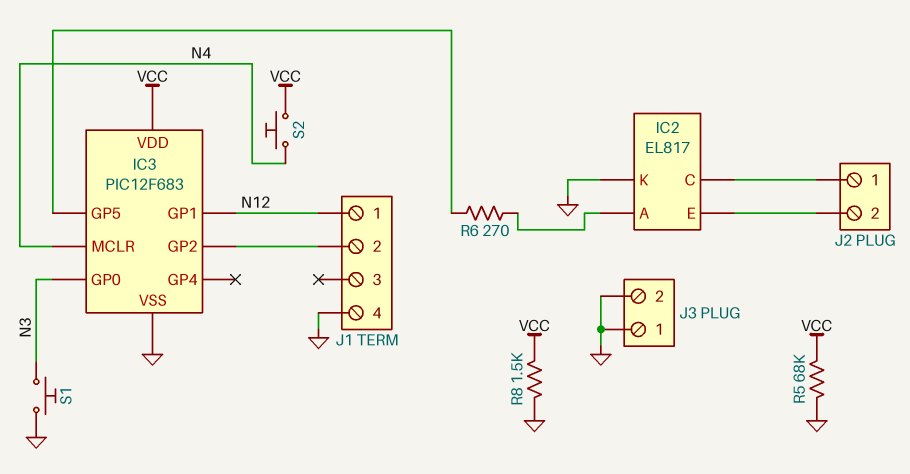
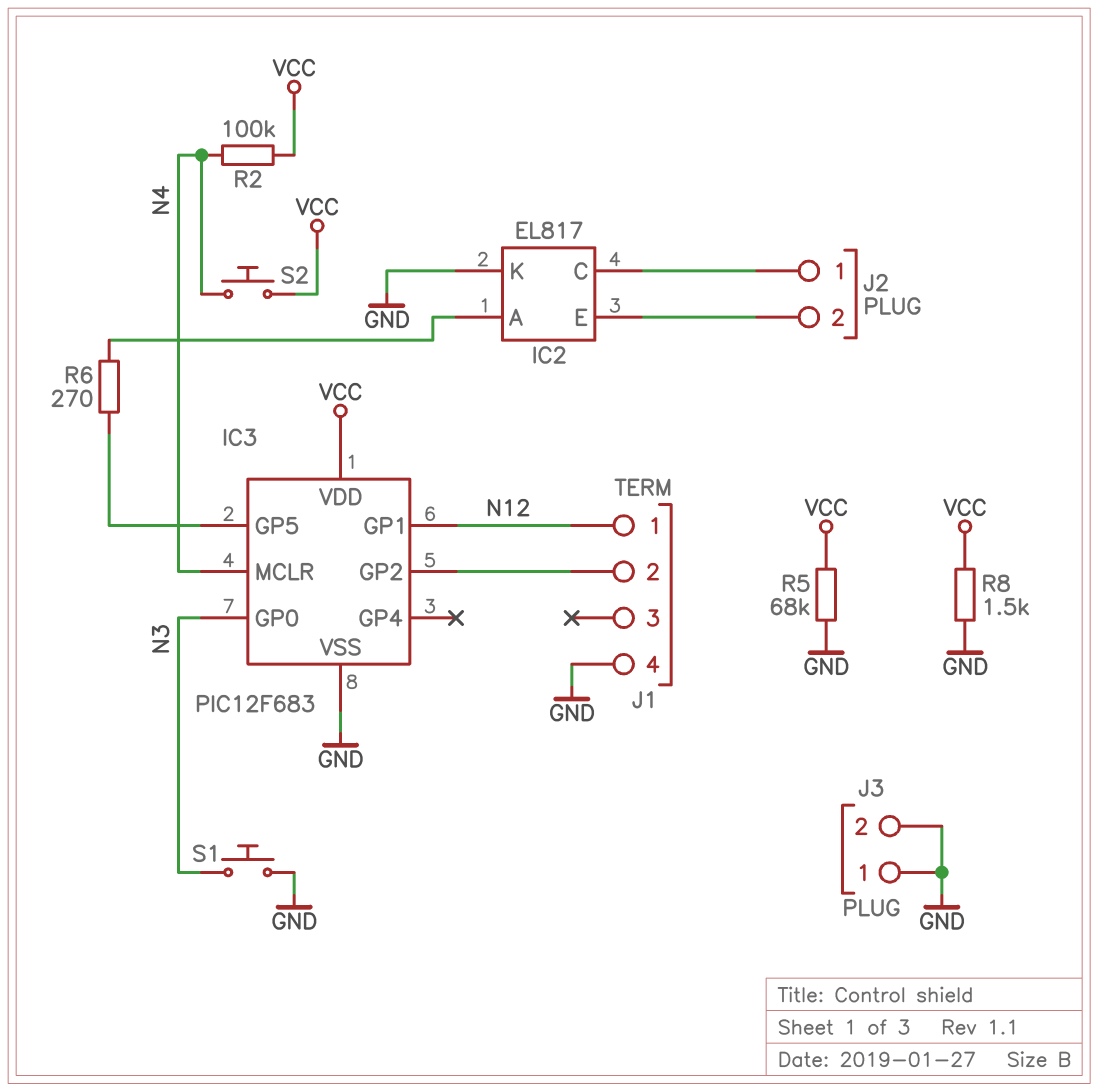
R2: none -> 100k (N4, VCC)

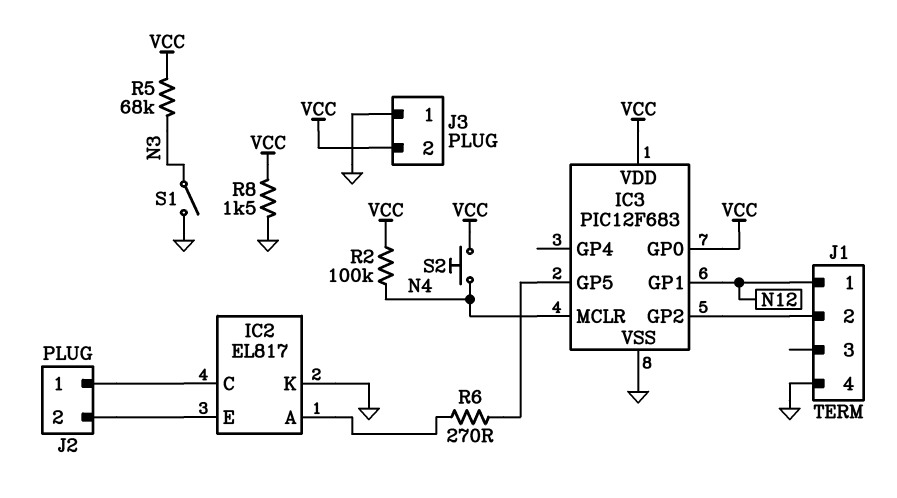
IC3 pin GP0: N3 -> VCC
J3 pin 2: GND -> VCC
R5: 68k (GND, VCC) -> 68k (N3, VCC)
S1: button (GND, N3) -> switch (GND, N3)

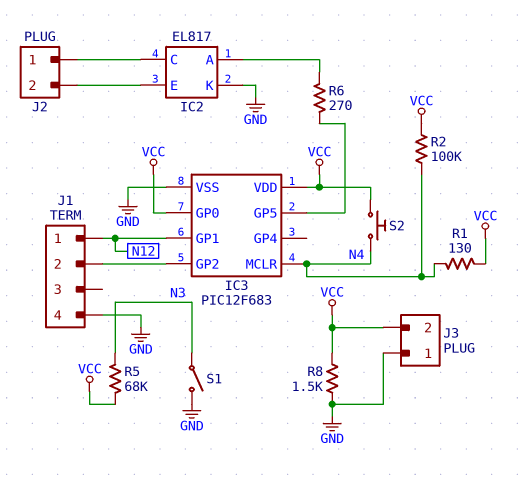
R1: none -> 130 (N4, VCC)

